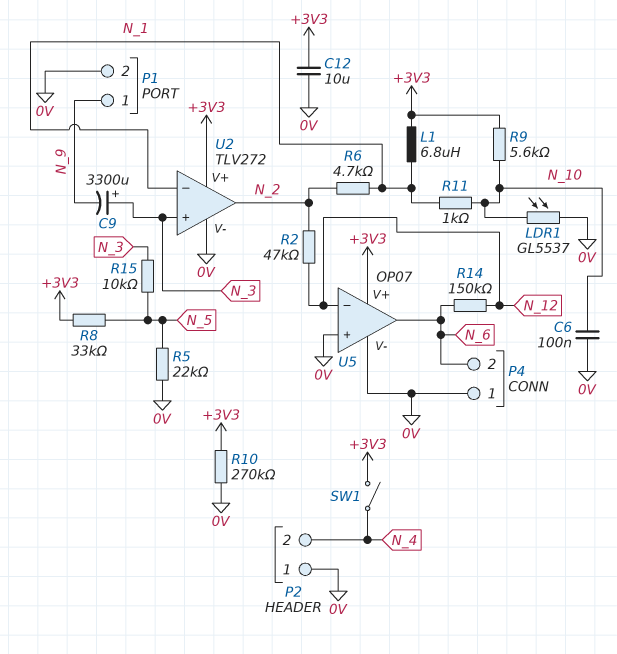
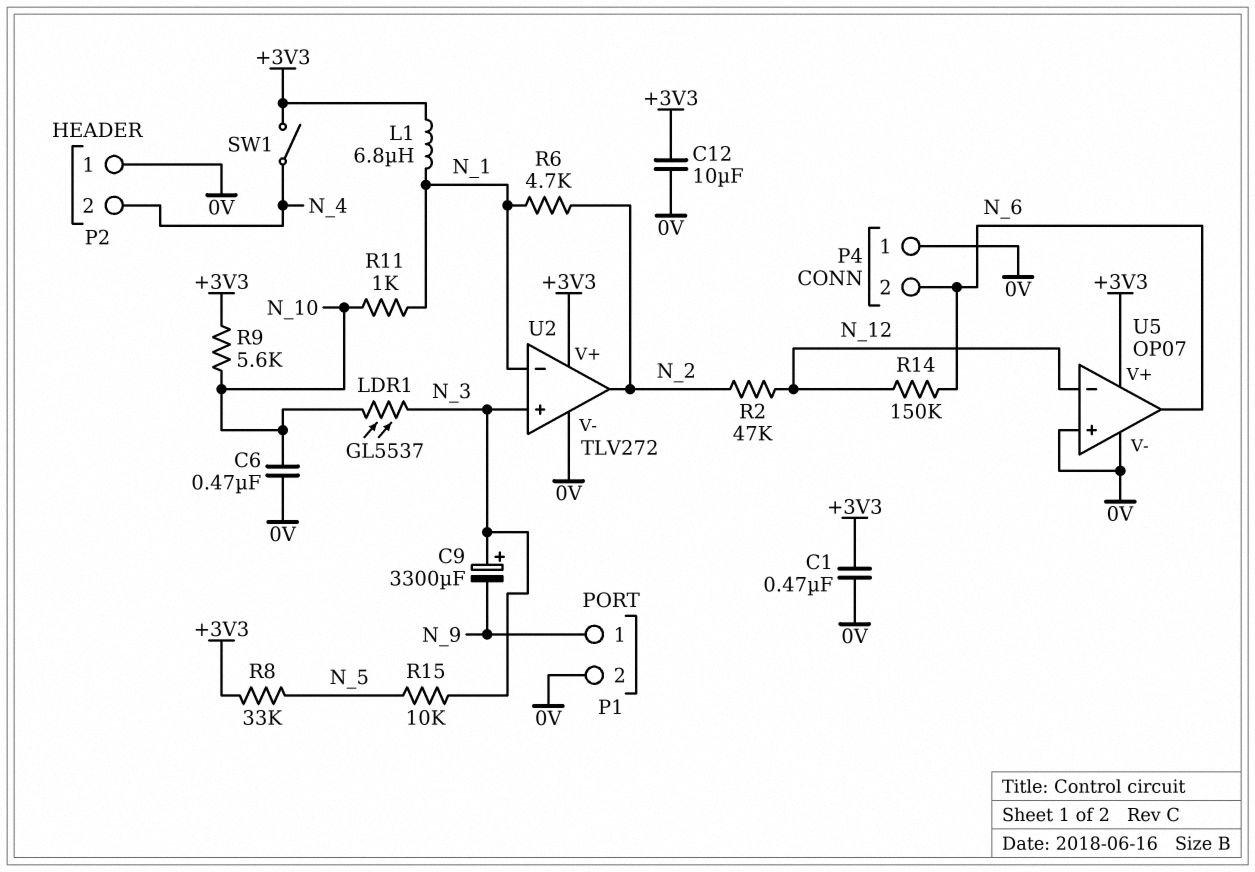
C1: none -> 470nF (+3V3, 0V)
C6: 100nF (0V, N_10) -> 470nF (0V, N_10)
LDR1: GL5537 (0V, N_10) -> GL5537 (N_3, N_10)
R5: 22k (0V, N_5) -> none
R10: 270k (+3V3, 0V) -> none

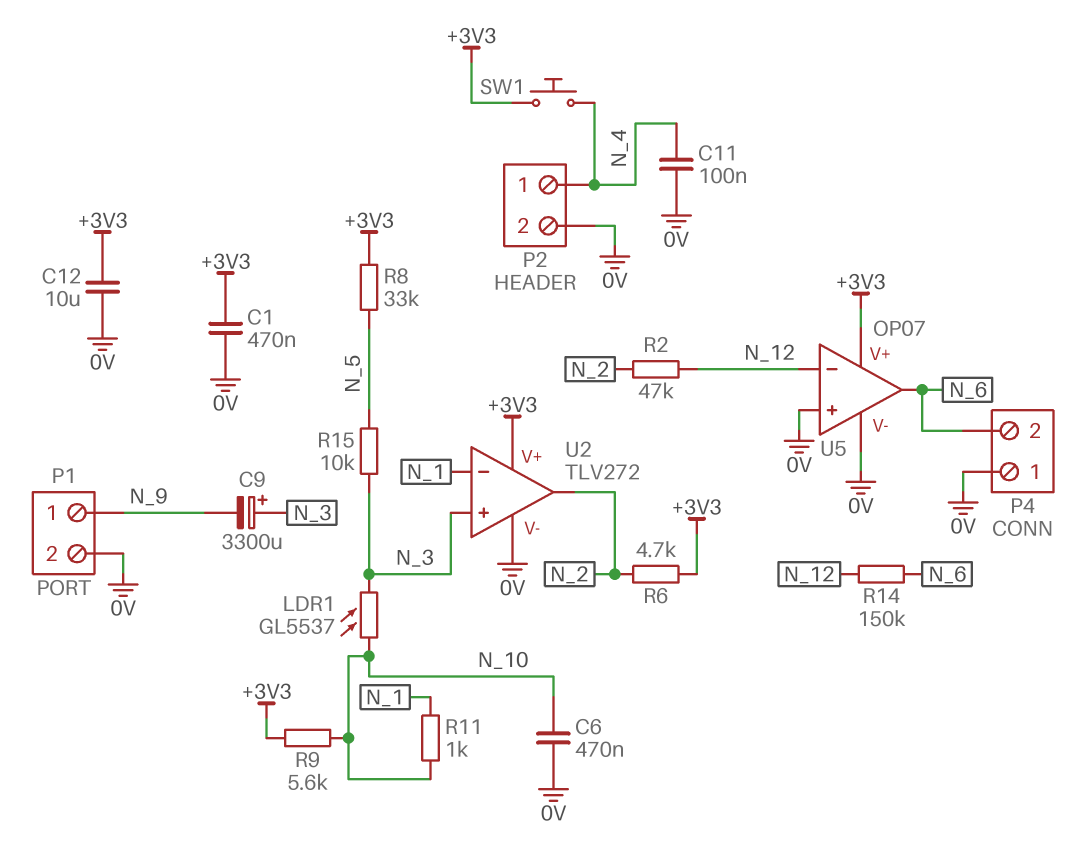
C11: none -> 100nF (0V, N_4)
L1: 6.8uH (+3V3, N_1) -> none
P2 pin 1: 0V -> N_4
P2 pin 2: N_4 -> 0V
R6: 4.7k (N_1, N_2) -> 4.7k (+3V3, N_2)
SW1: switch (+3V3, N_4) -> button (+3V3, N_4)

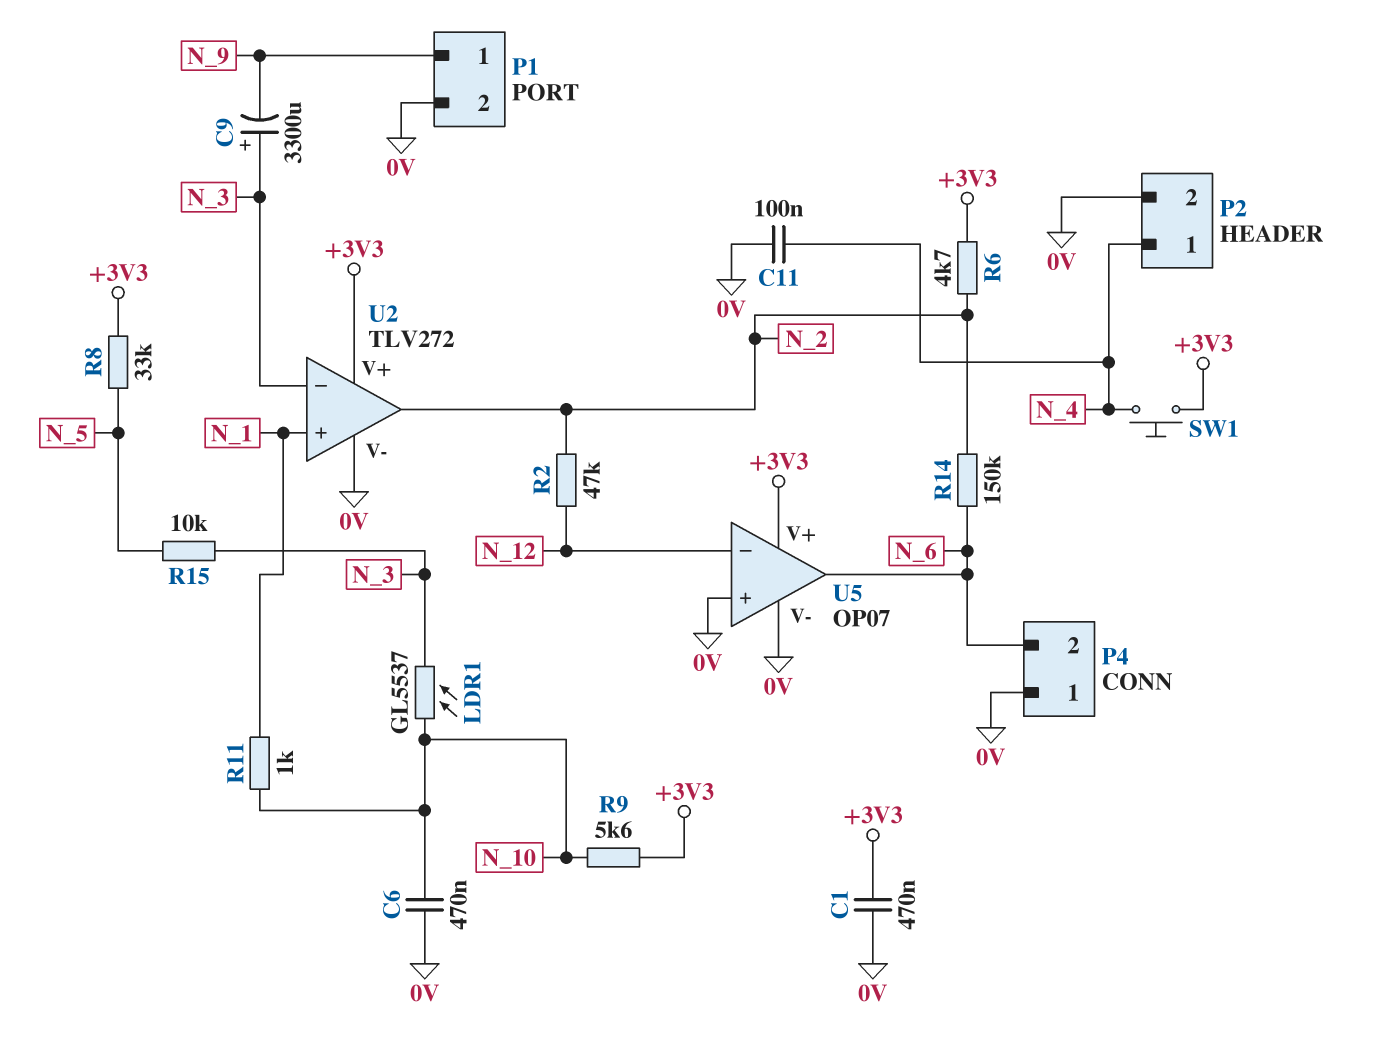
C12: 10uF (+3V3, 0V) -> none
R14: 150k (N_6, N_12) -> 150k (N_2, N_6)
U2 pin in+: N_3 -> N_1
U2 pin in-: N_1 -> N_3

